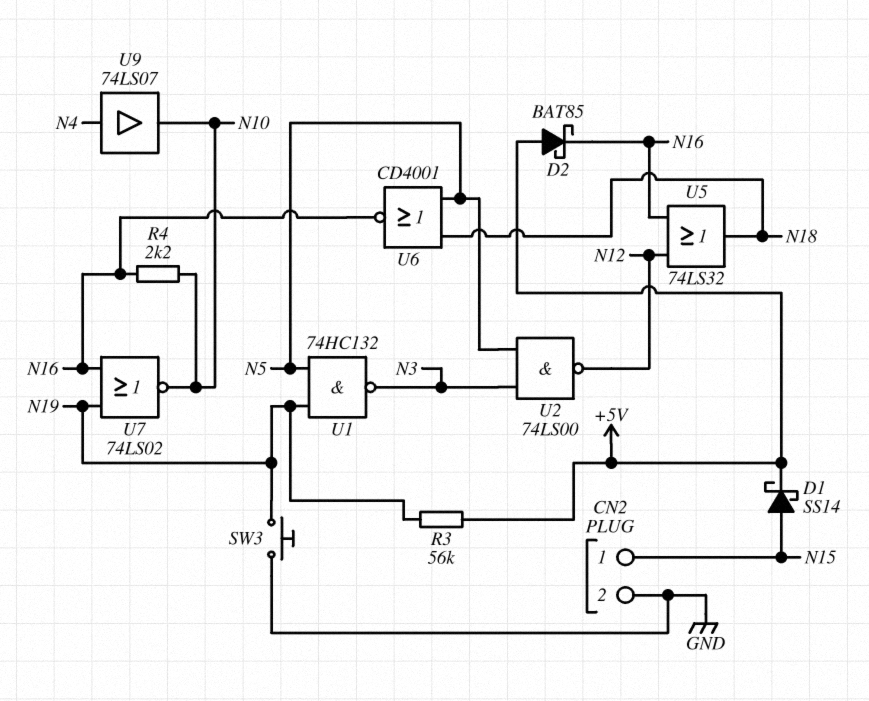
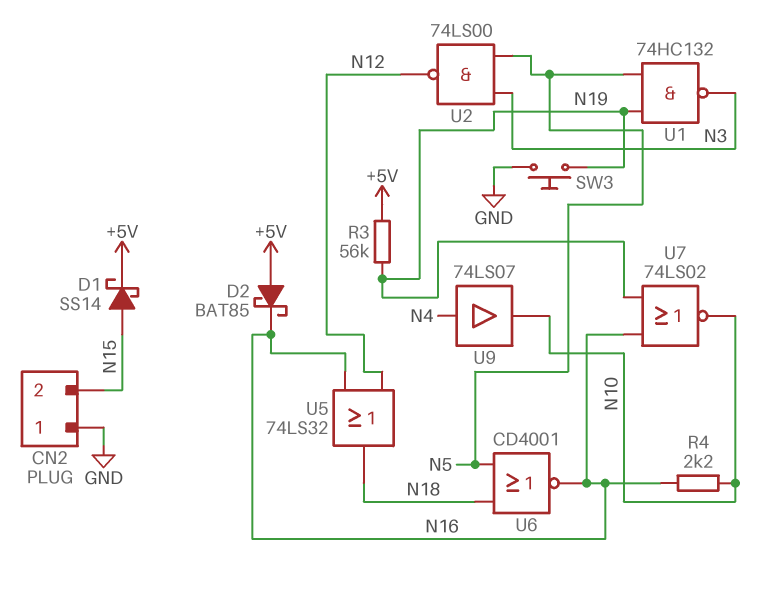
CN2 pin 1: N15 -> GND
CN2 pin 2: GND -> N15

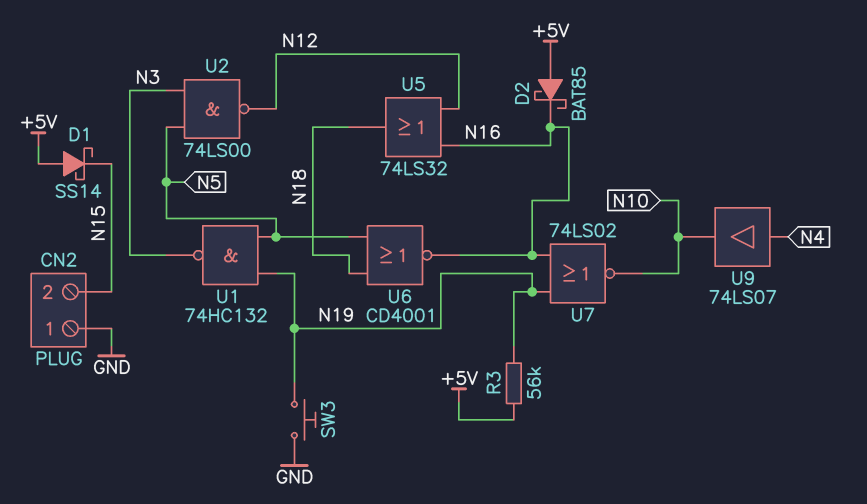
D1: schottky SS14 (A N15, K +5V) -> schottky SS14 (A +5V, K N15)
R4: 2.2k (N10, N16) -> none

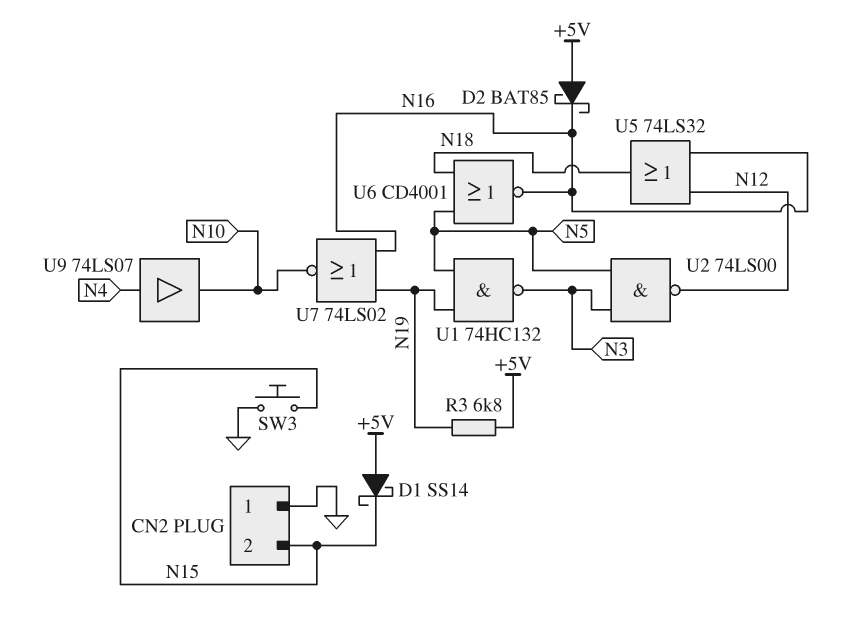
R3: 56k (+5V, N19) -> 6.8k (+5V, N19)
SW3: button (GND, N19) -> button (GND, N15)

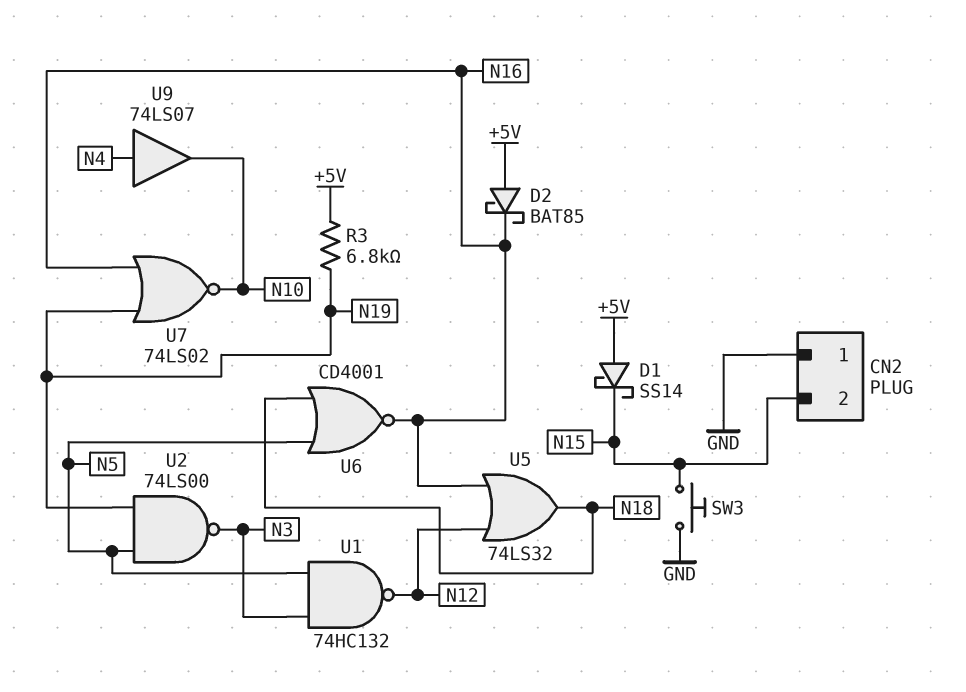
U1: NAND 74HC132 (in N5, in N19, out N3) -> NAND 74HC132 (in N3, in N5, out N12)
U2: NAND 74LS00 (in N3, in N5, out N12) -> NAND 74LS00 (in N5, in N19, out N3)

